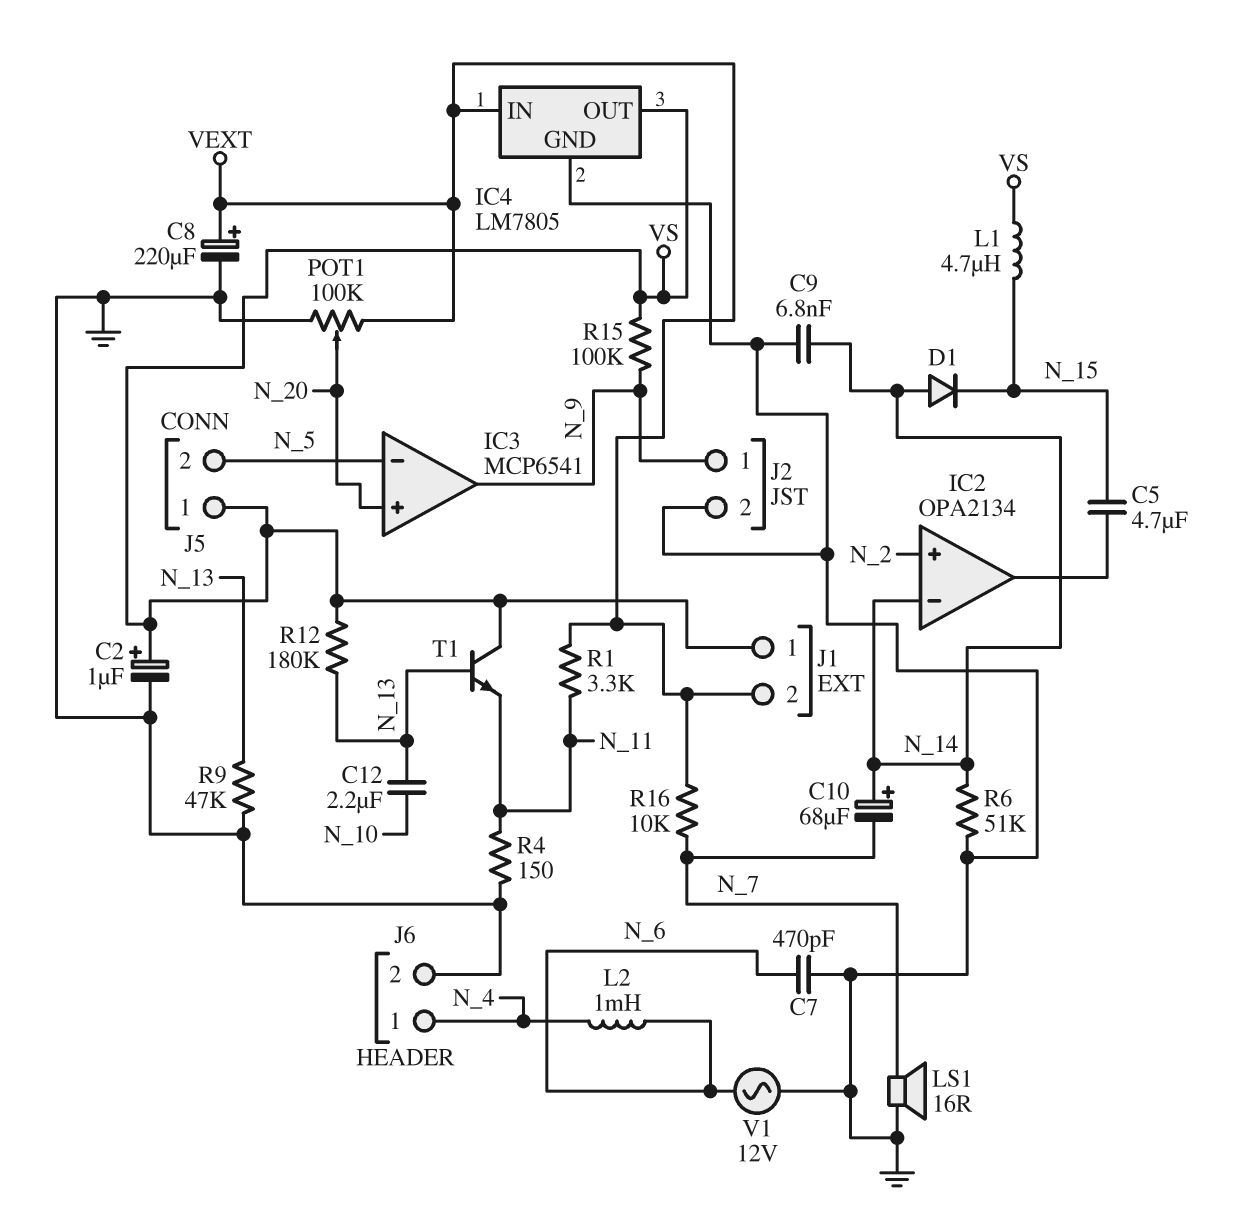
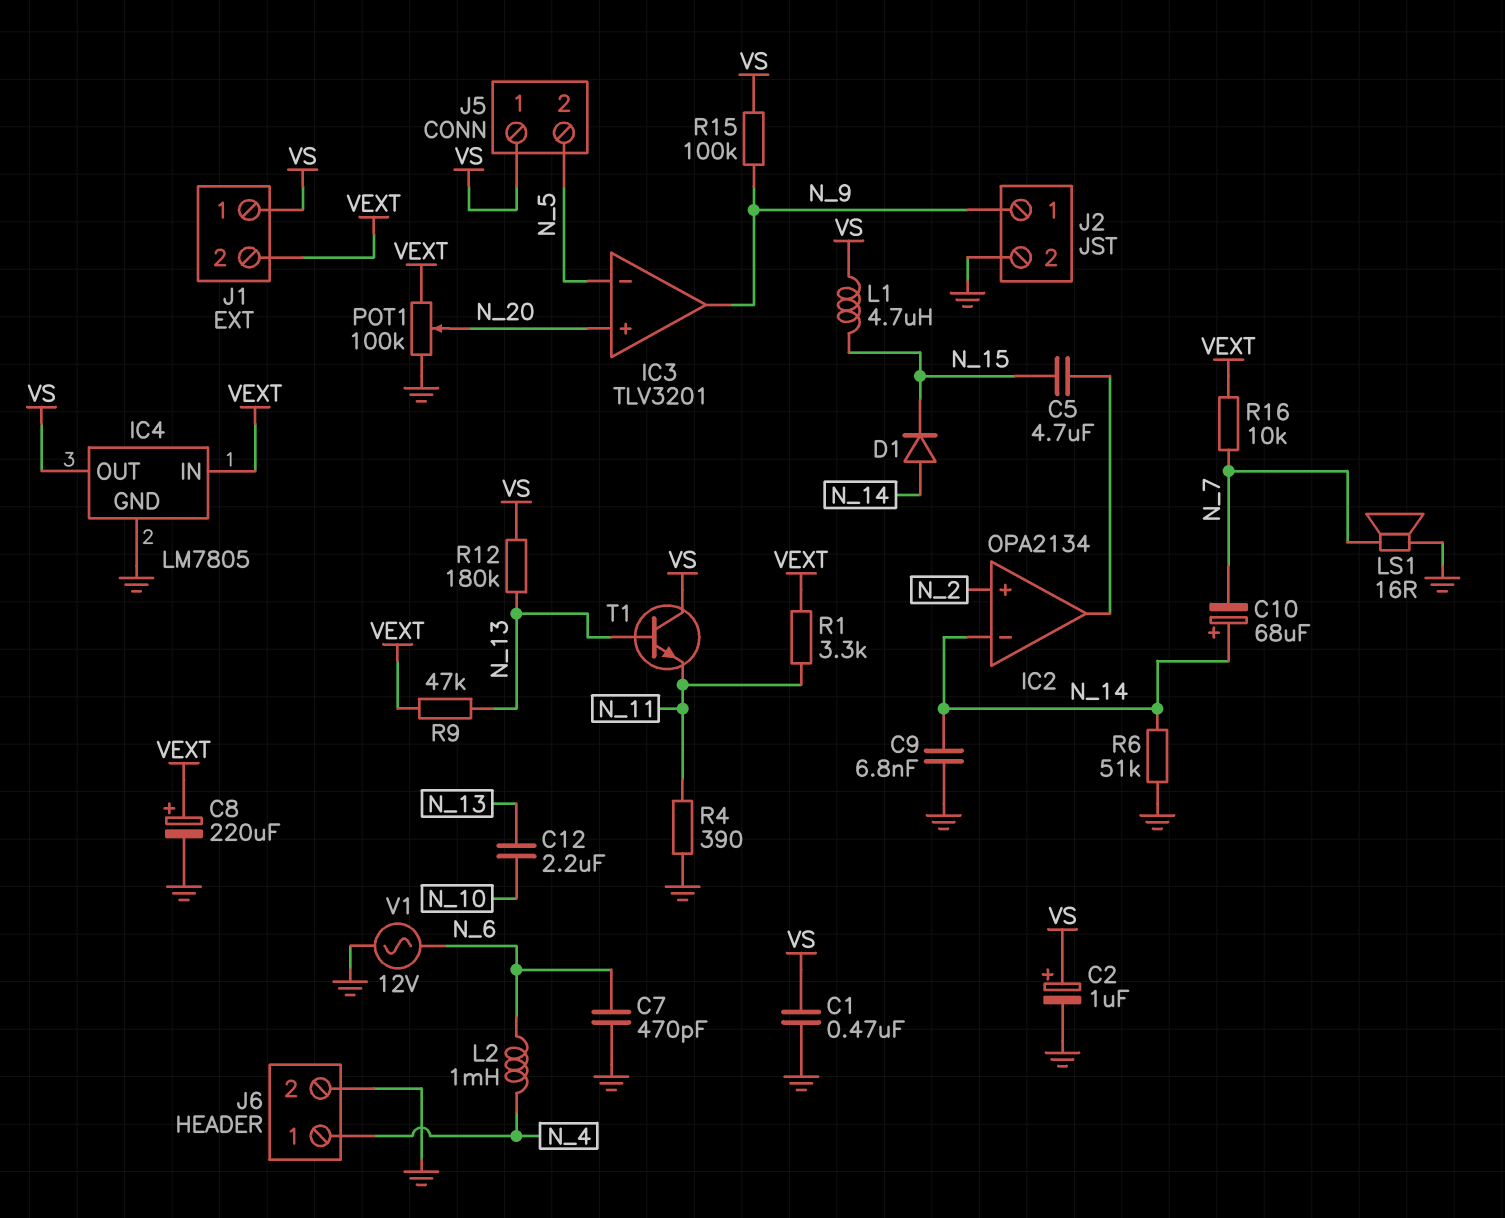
C1: none -> 470nF (GND, VS)
IC3: MCP6541 -> TLV3201
R4: 150 (GND, N_11) -> 390 (GND, N_11)
R9: 47k (GND, N_13) -> 47k (N_13, VEXT)

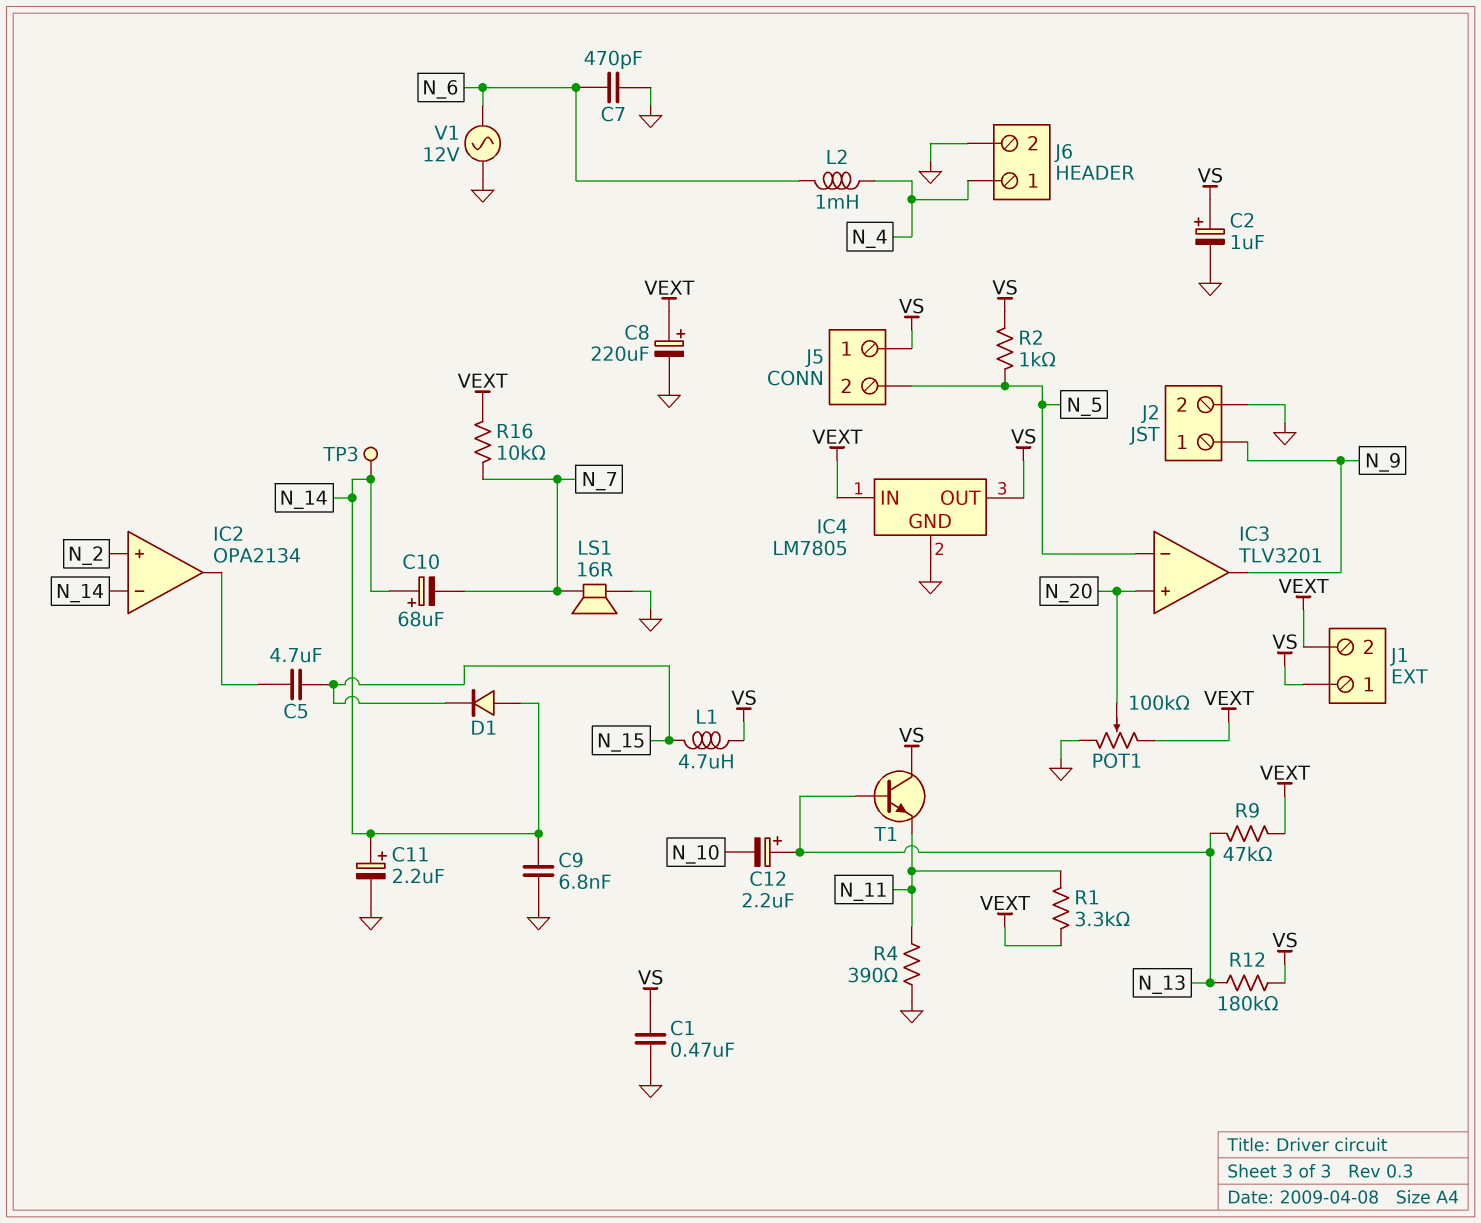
C11: none -> 2.2uF (plus N_14, minus GND)
C12: 2.2uF (N_10, N_13) -> 2.2uF (plus N_13, minus N_10)
R2: none -> 1k (N_5, VS)
R6: 51k (GND, N_14) -> none
R15: 100k (N_9, VS) -> none
TP3: none -> test point (N_14)

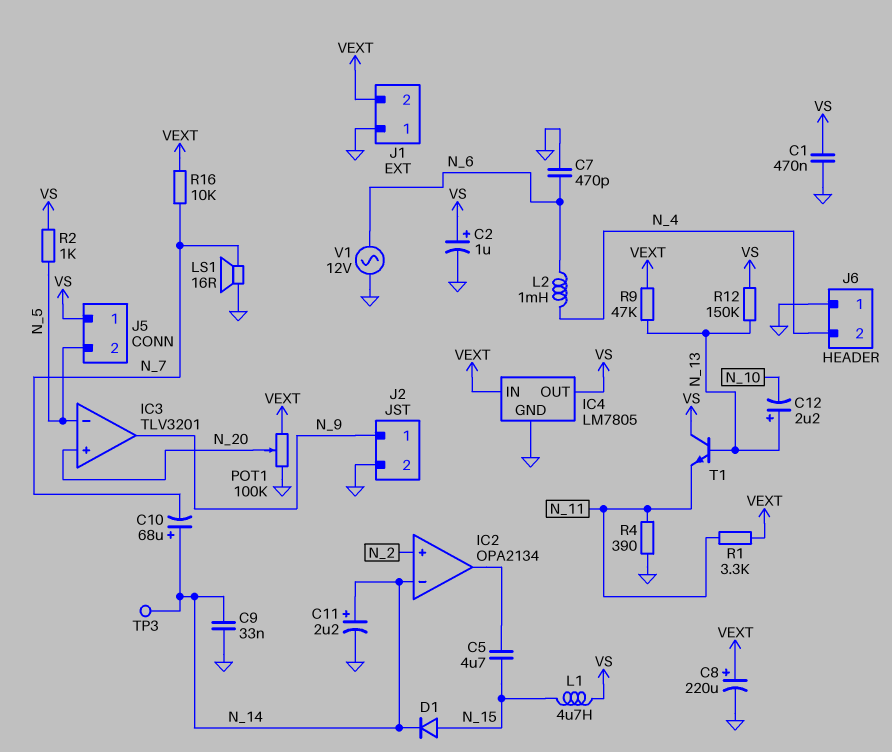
C9: 6.8nF (GND, N_14) -> 33nF (GND, N_14)
D1: diode (A N_14, K N_15) -> diode (A N_15, K N_14)
J1 pin 1: VS -> GND
J6 pin 1: N_4 -> GND
J6 pin 2: GND -> N_4
R12: 180k (N_13, VS) -> 150k (N_13, VS)

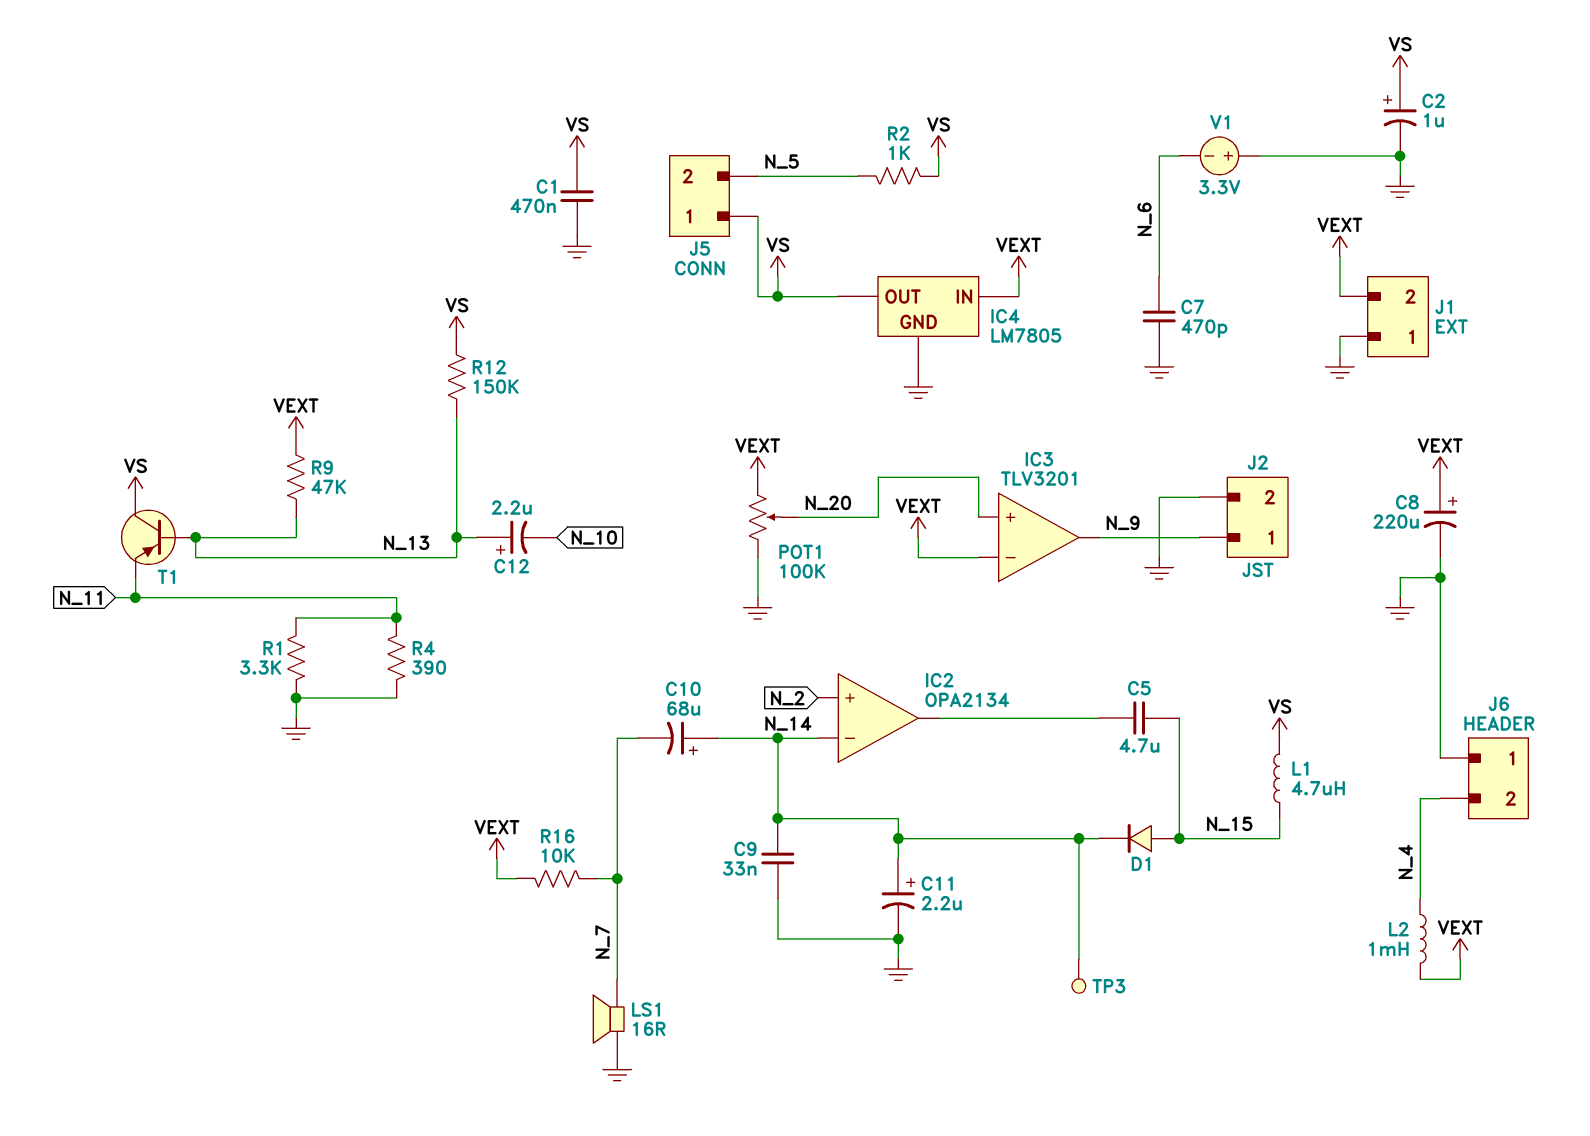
IC3 pin in-: N_5 -> VEXT
L2: 1mH (N_4, N_6) -> 1mH (N_4, VEXT)
R1: 3.3k (N_11, VEXT) -> 3.3k (GND, N_11)
T1: NPN (B N_13, C VS, E N_11) -> PNP (B N_13, C VS, E N_11)
V1: AC 12V (GND, N_6) -> 3.3V (plus GND, minus N_6)

